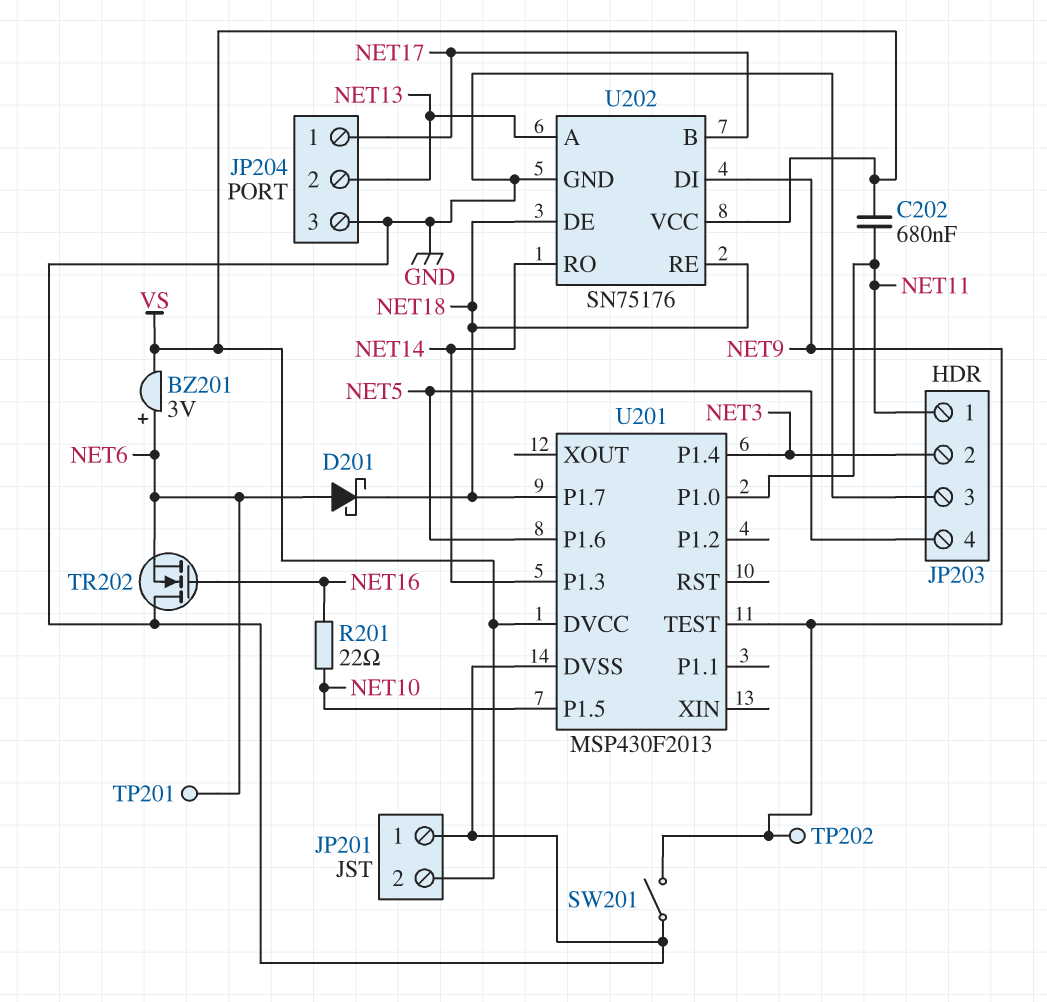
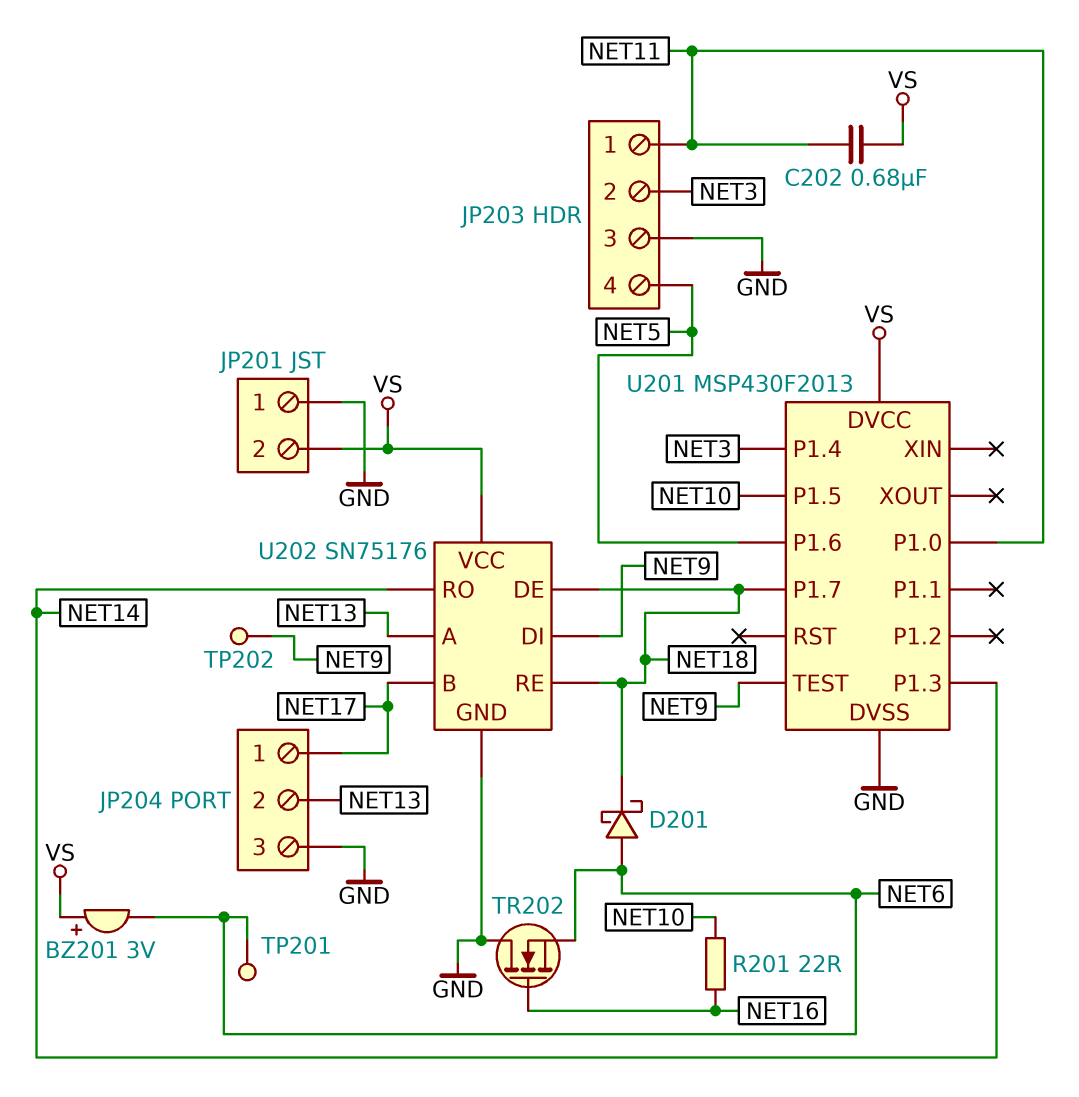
BZ201: buzzer 3V (plus NET6, minus VS) -> buzzer 3V (plus VS, minus NET6)
SW201: switch (GND, NET9) -> none

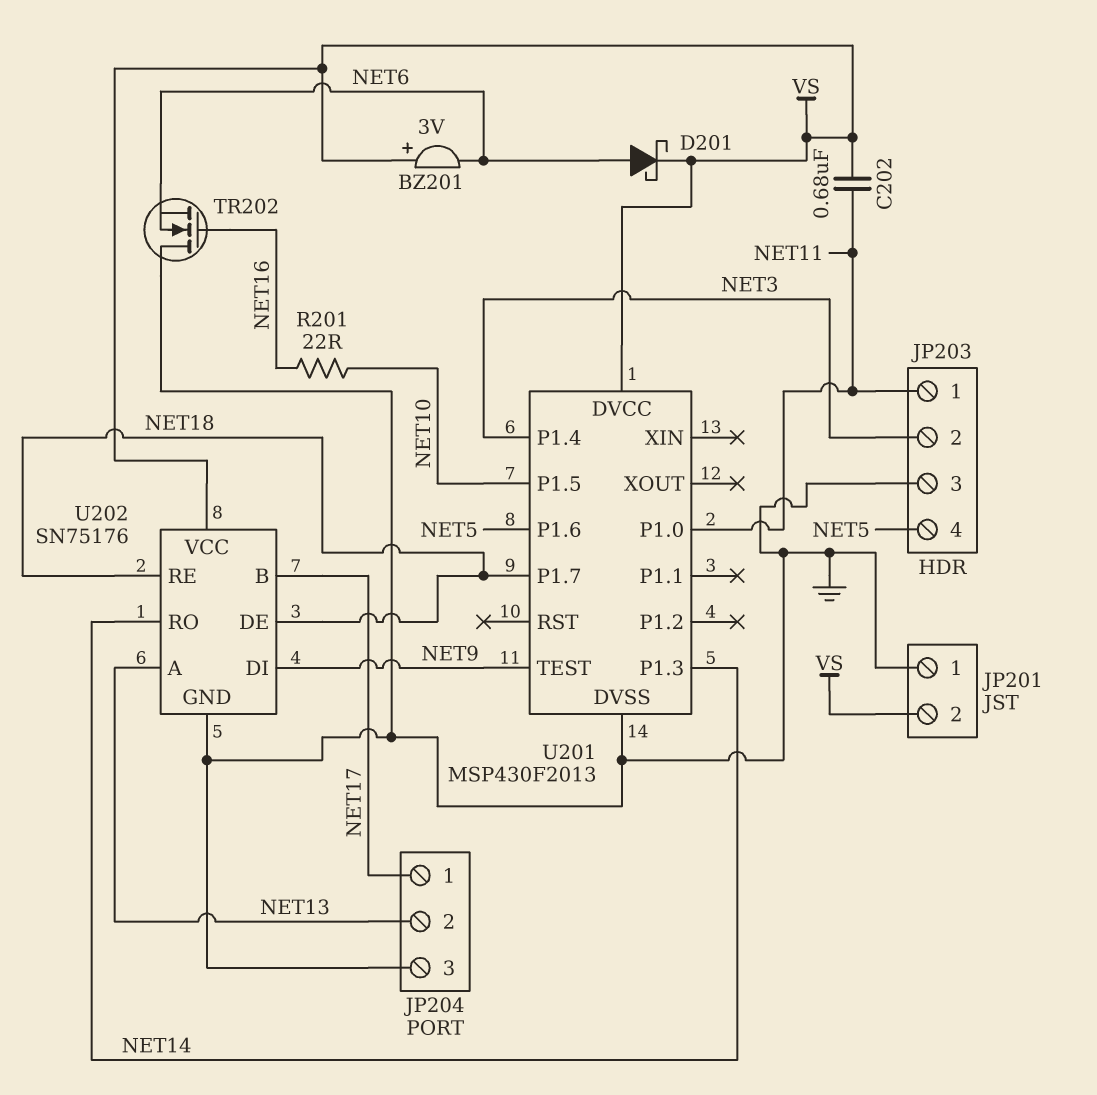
D201: schottky (A NET6, K NET18) -> schottky (A NET6, K VS)
TP201: test point (NET6) -> none
TP202: test point (NET9) -> none

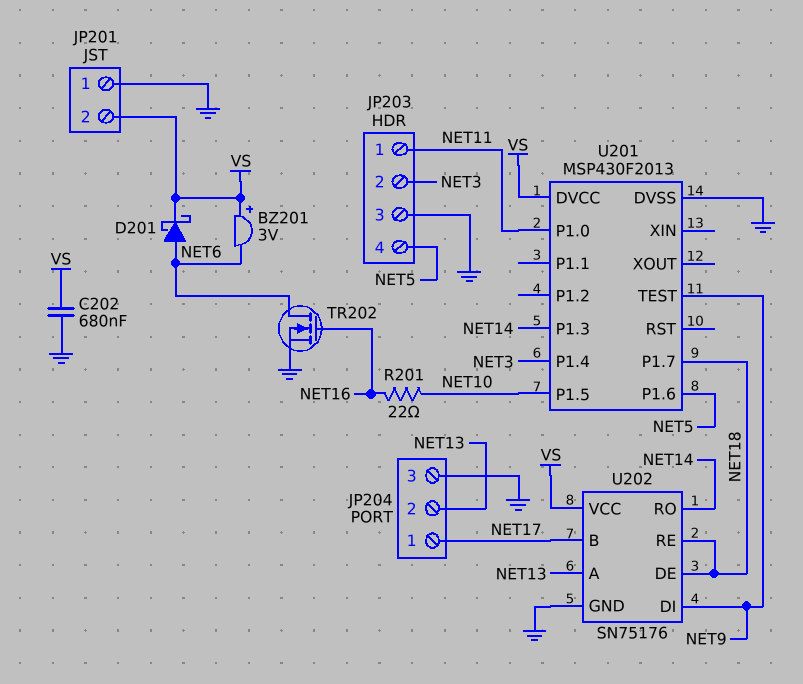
C202: 680nF (NET11, VS) -> 680nF (GND, VS)
TR202: NMOS (G NET16, D GND, S NET6) -> NMOS (G NET16, D NET6, S GND)

